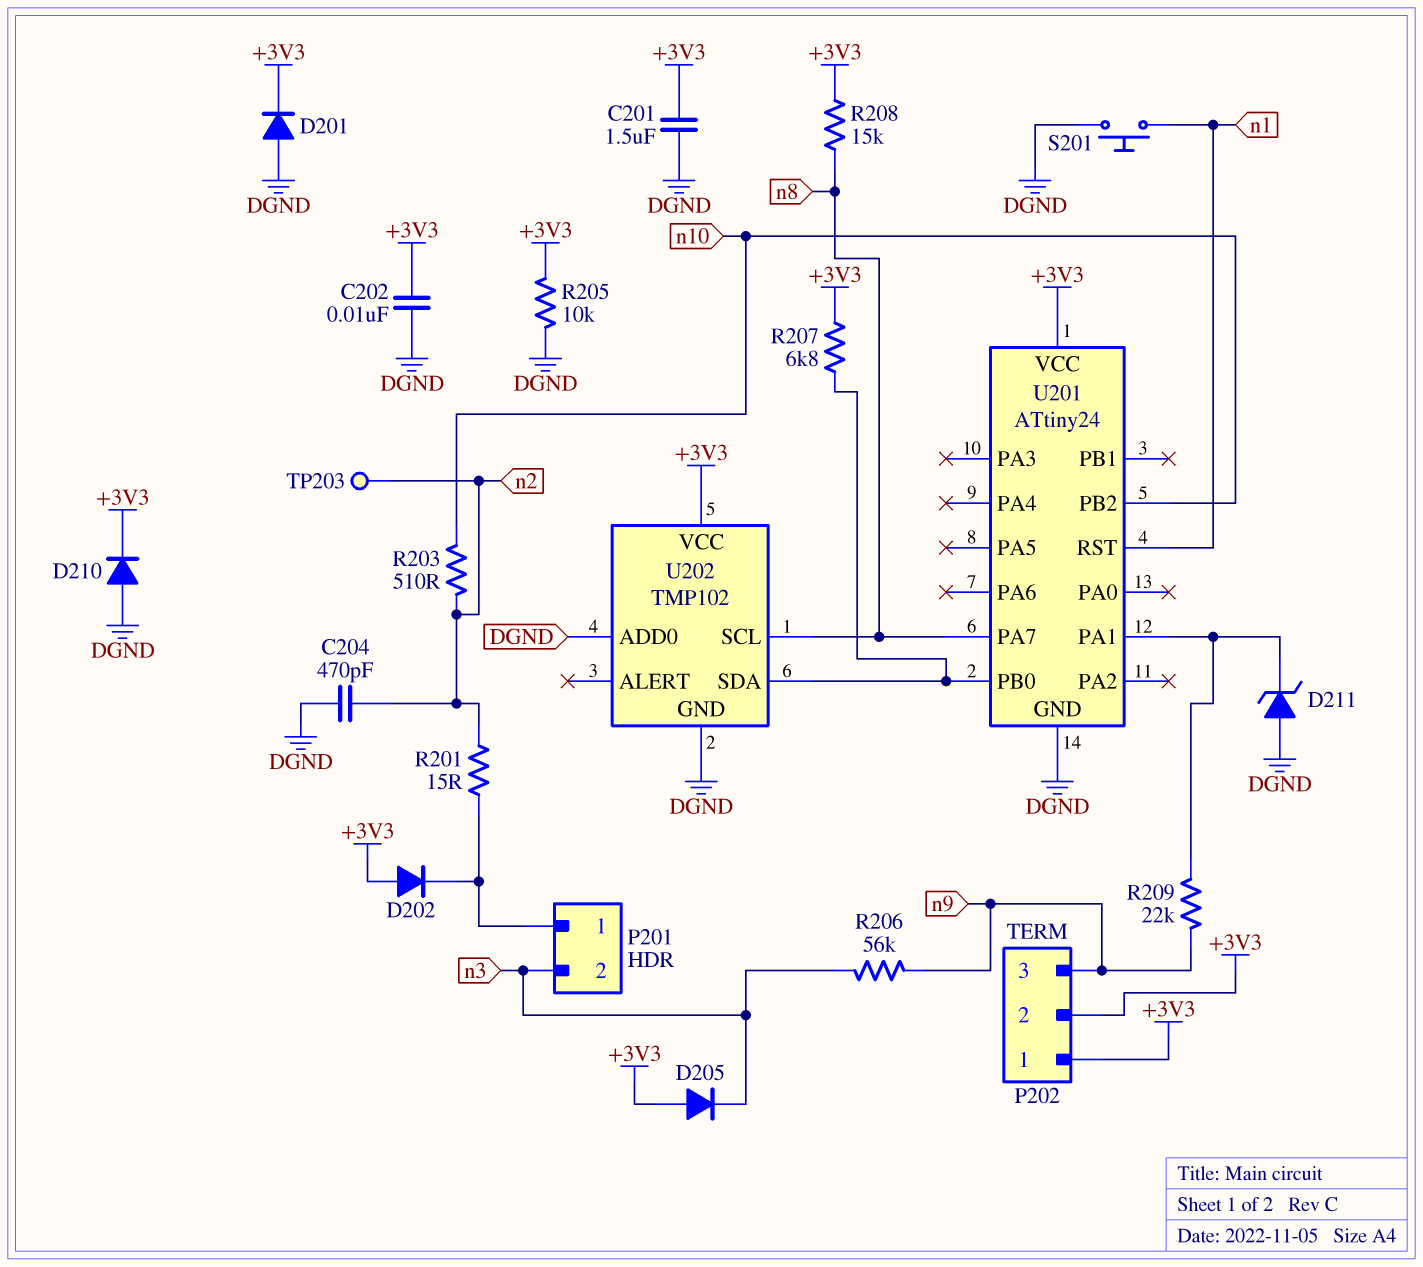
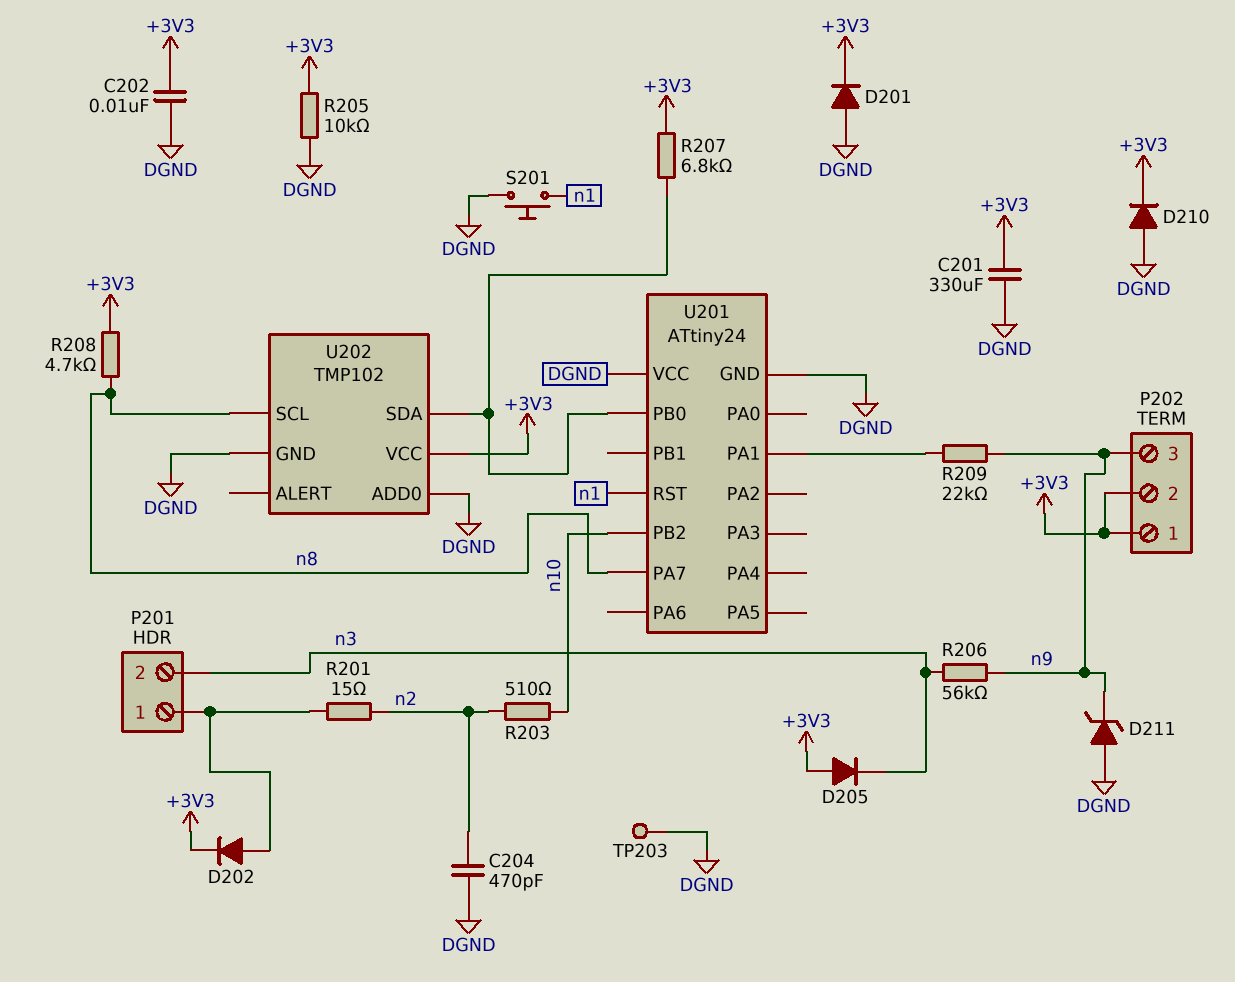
C201: 1.5uF (+3V3, DGND) -> 330uF (+3V3, DGND)
D202: diode (A +3V3, K P201/1) -> diode (A P201/1, K +3V3)
D211: zener (A DGND, K U201/PA1) -> zener (A DGND, K n9)
R208: 15k (+3V3, n8) -> 4.7k (+3V3, n8)
TP203: test point (n2) -> test point (DGND)
U201 pin VCC: +3V3 -> DGND

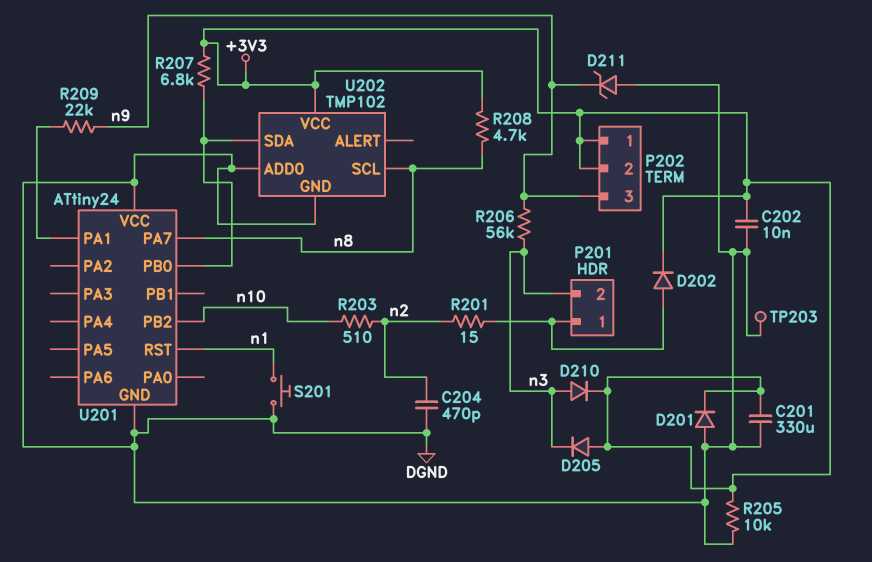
D210: diode (A DGND, K +3V3) -> diode (A n3, K +3V3)

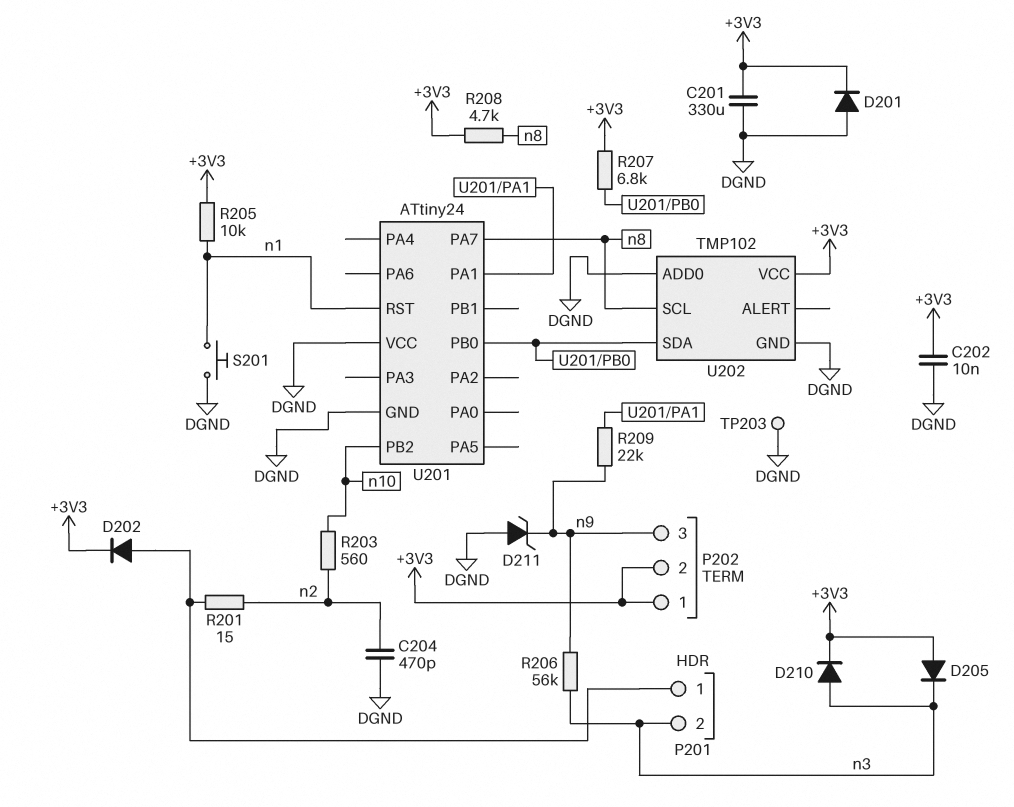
R203: 510 (n2, n10) -> 560 (n2, n10)
R205: 10k (+3V3, DGND) -> 10k (+3V3, n1)

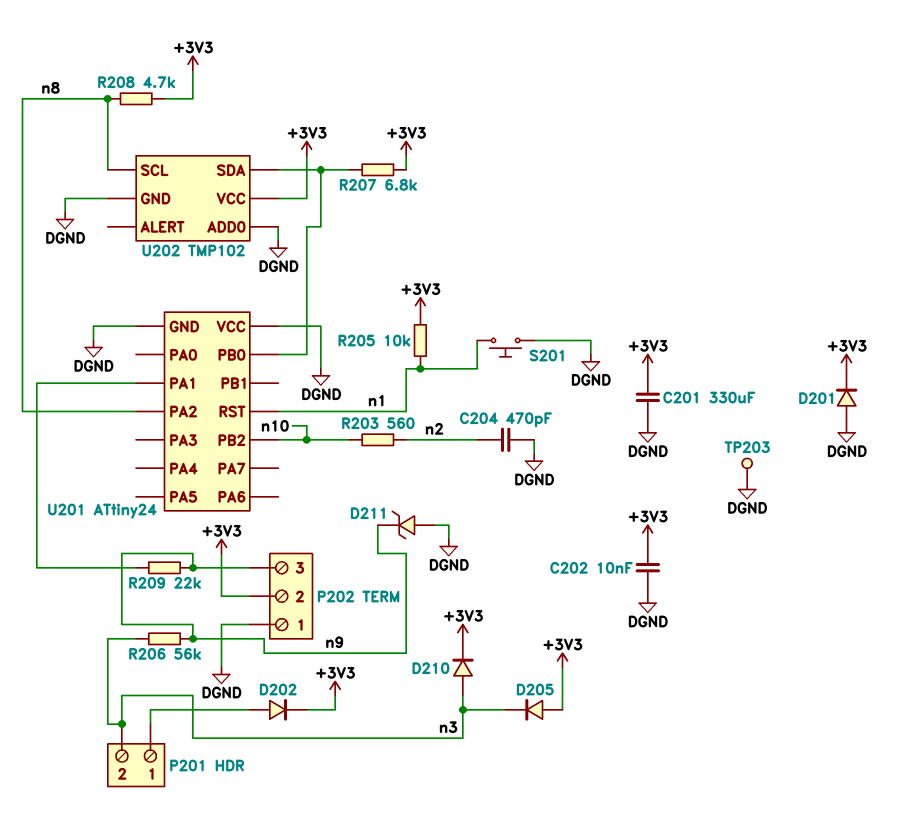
P202 pin 1: +3V3 -> DGND
R201: 15 (P201/1, n2) -> none
U201 pin PA2: none -> n8
U201 pin PA7: n8 -> none

